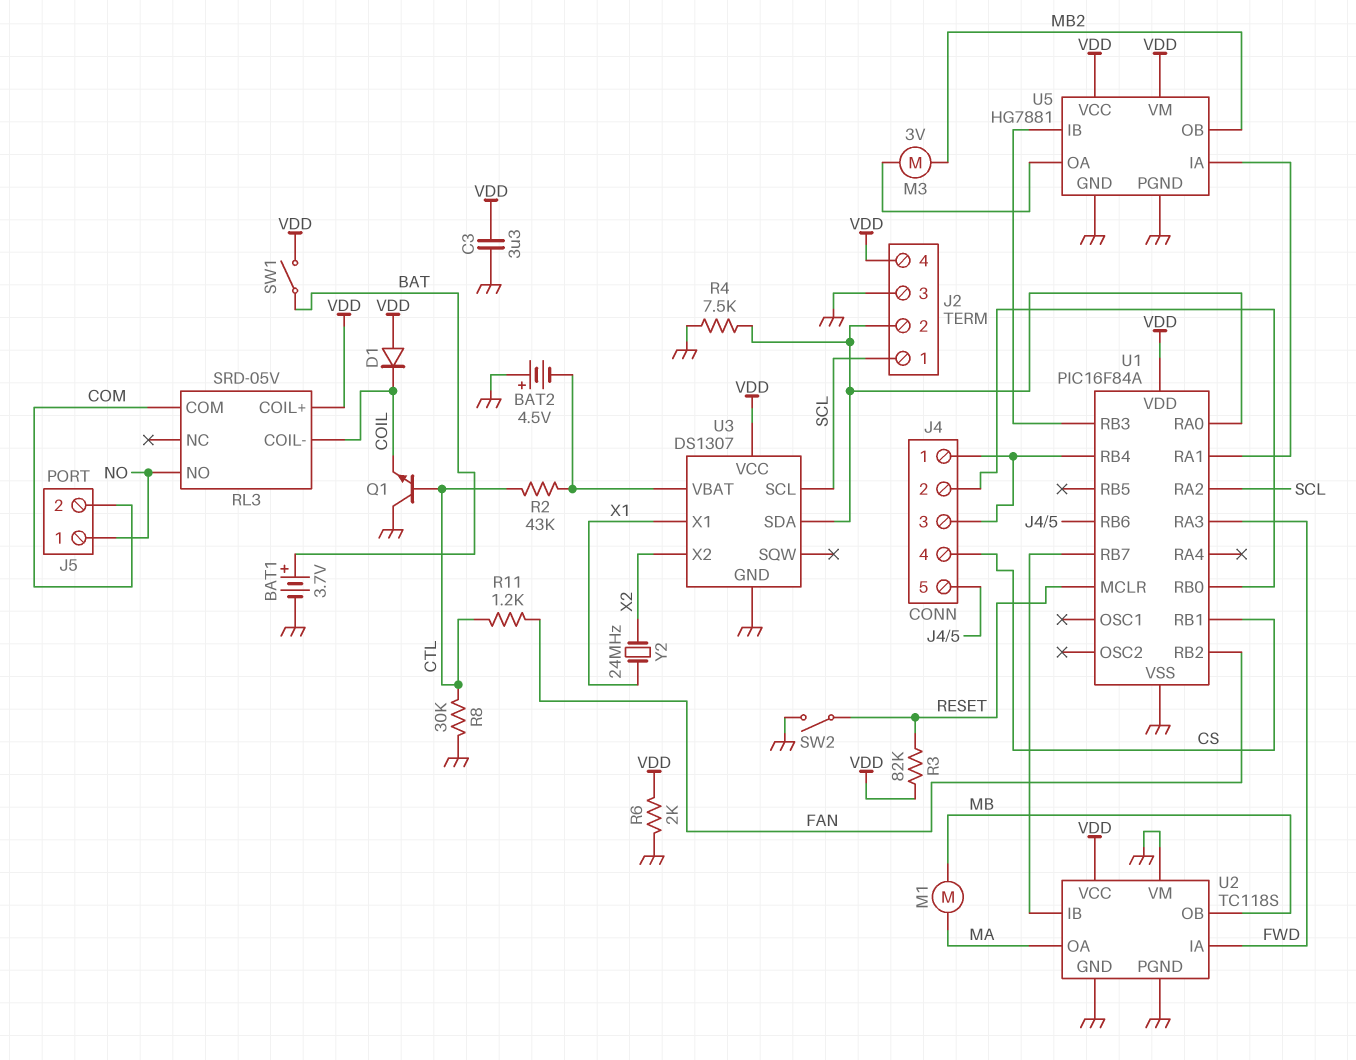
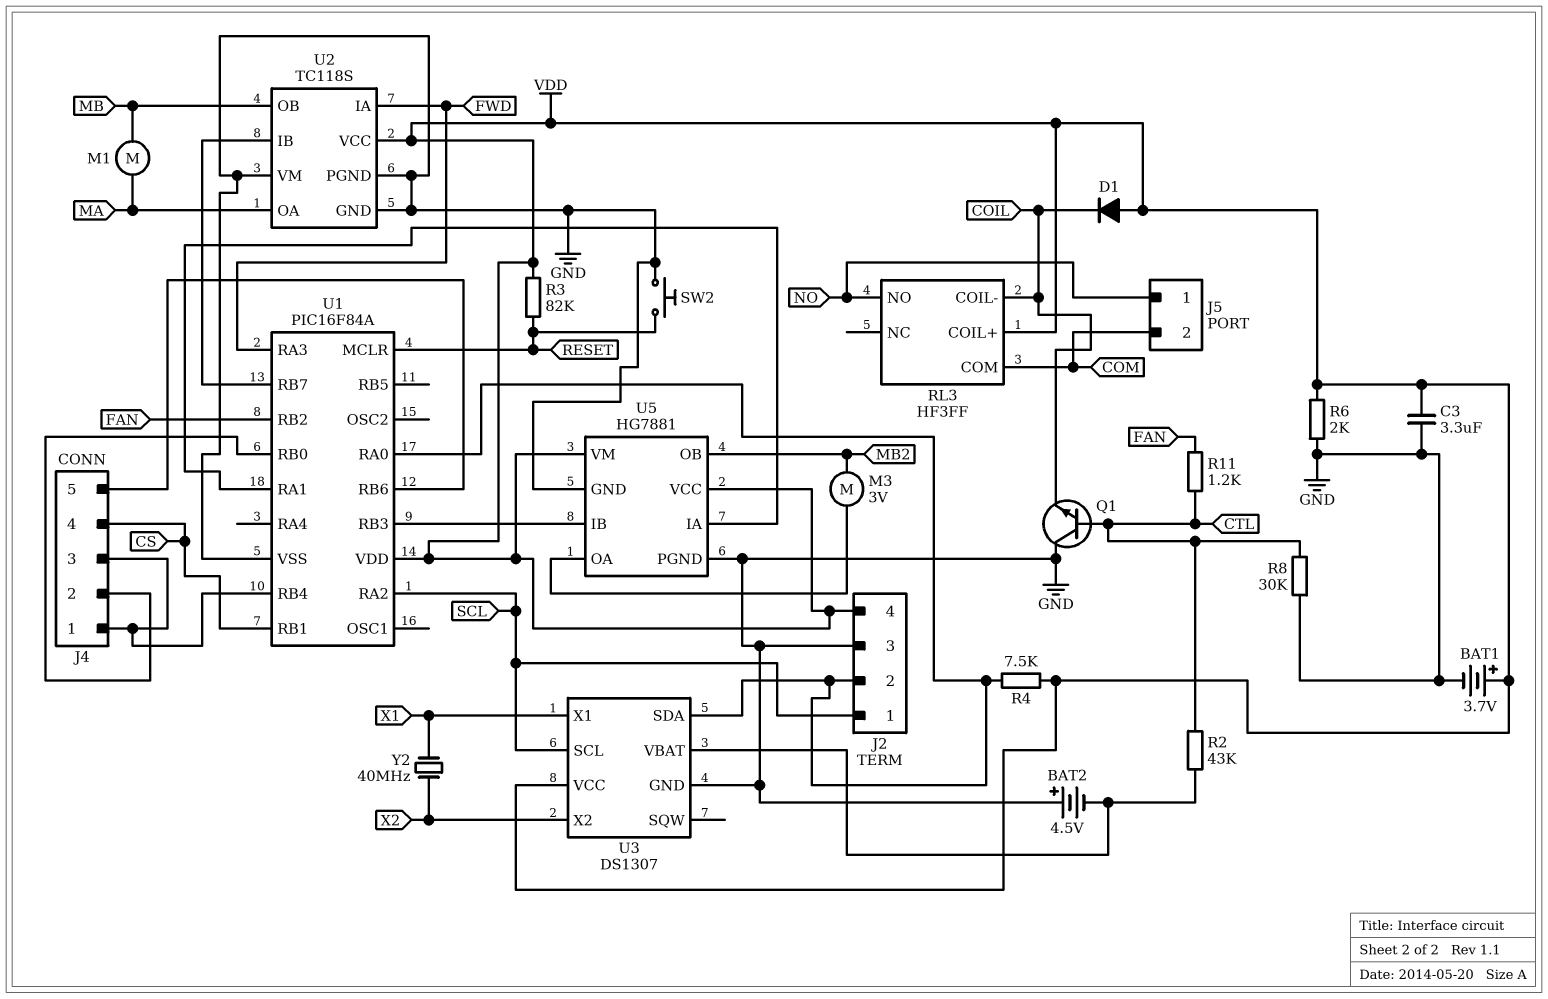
BAT1: 3.7V (plus BAT, minus GND) -> 3.7V (plus VDD, minus GND)
R4: 7.5k (GND, J2/2) -> 7.5k (J2/2, VDD)
RL3: SRD-05V -> HF3FF
SW1: switch (BAT, VDD) -> none
SW2: switch (GND, RESET) -> button (GND, RESET)
Y2: 24MHz (X1, X2) -> 40MHz (X1, X2)

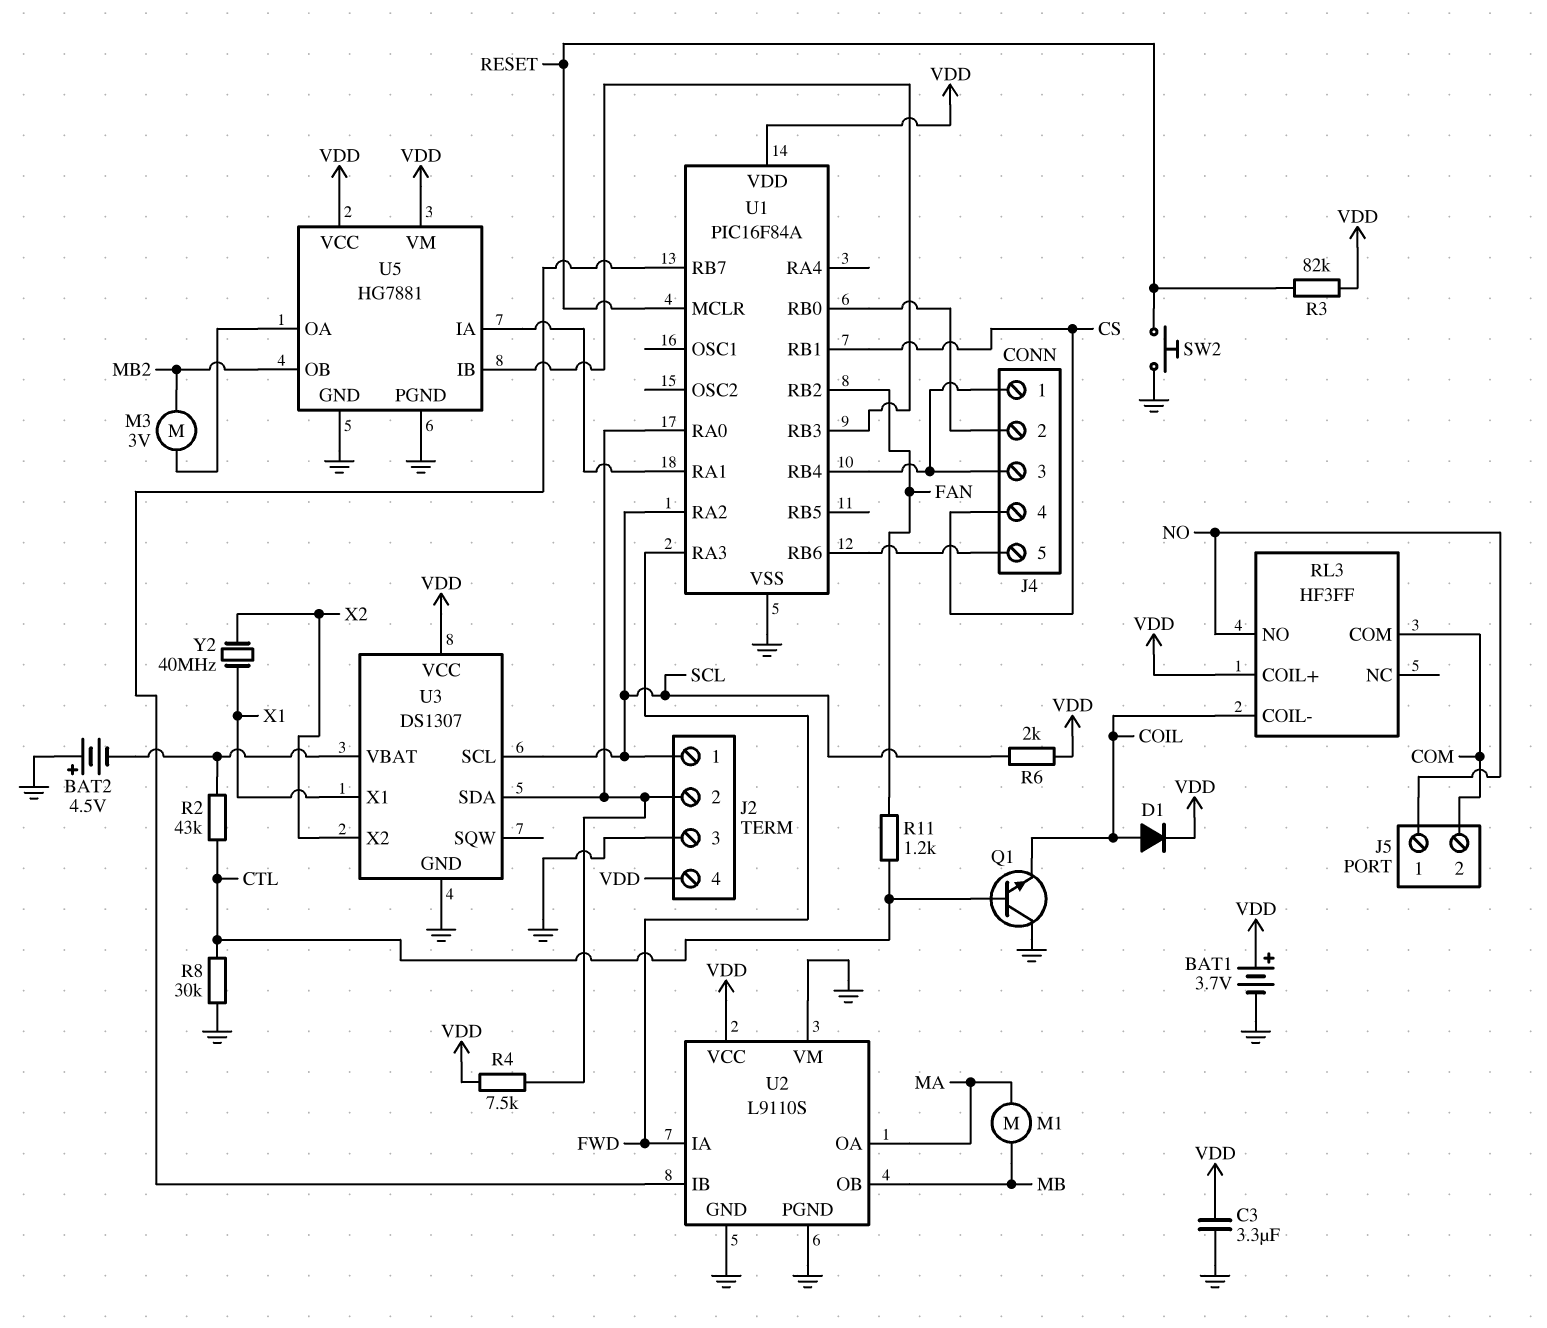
D1: diode (A VDD, K COIL) -> diode (A COIL, K VDD)
R6: 2k (GND, VDD) -> 2k (SCL, VDD)
U2: TC118S -> L9110S

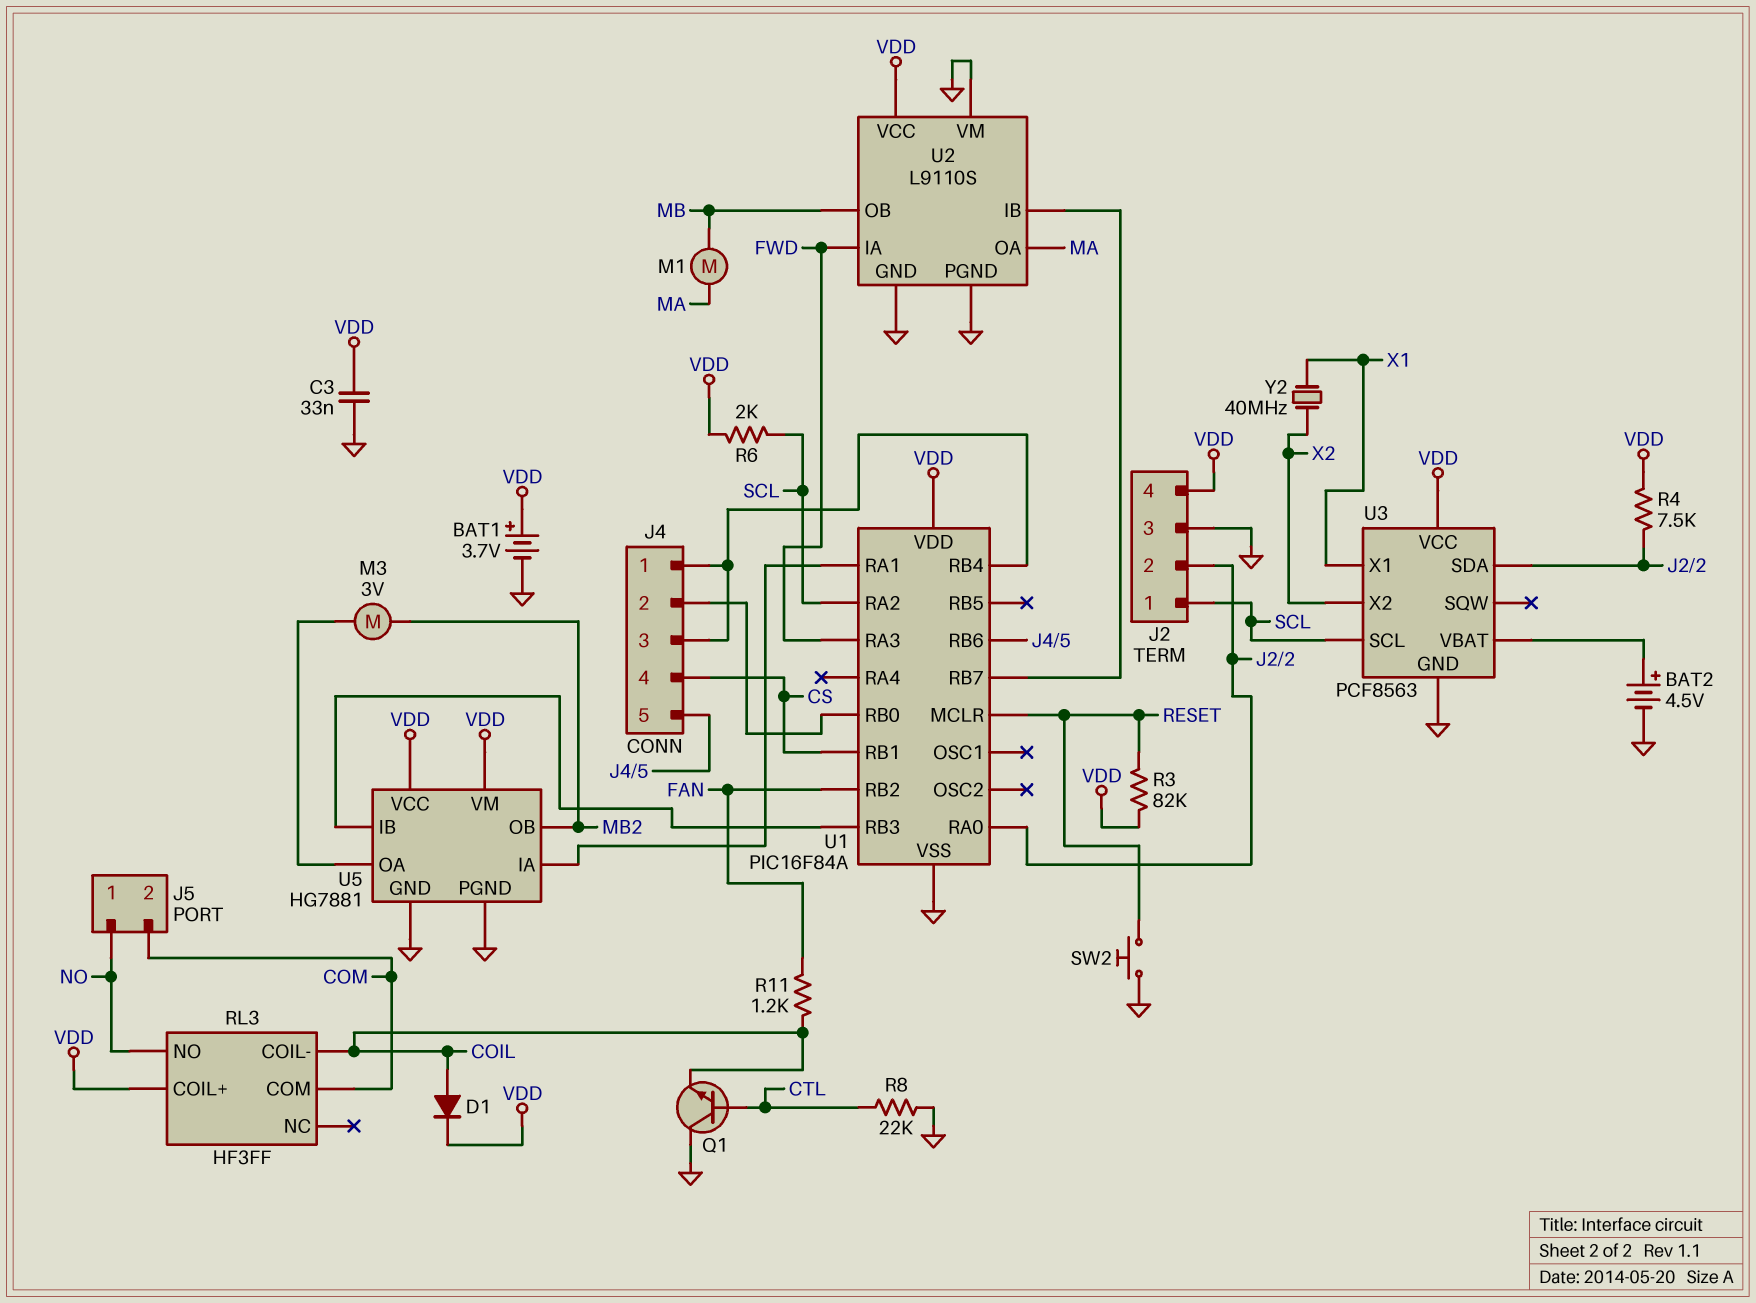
BAT2: 4.5V (plus GND, minus U3/VBAT) -> 4.5V (plus U3/VBAT, minus GND)
C3: 3.3uF (GND, VDD) -> 33nF (GND, VDD)
R2: 43k (CTL, U3/VBAT) -> none
R8: 30k (CTL, GND) -> 22k (CTL, GND)
R11: 1.2k (CTL, FAN) -> 1.2k (COIL, FAN)
U3: DS1307 -> PCF8563

